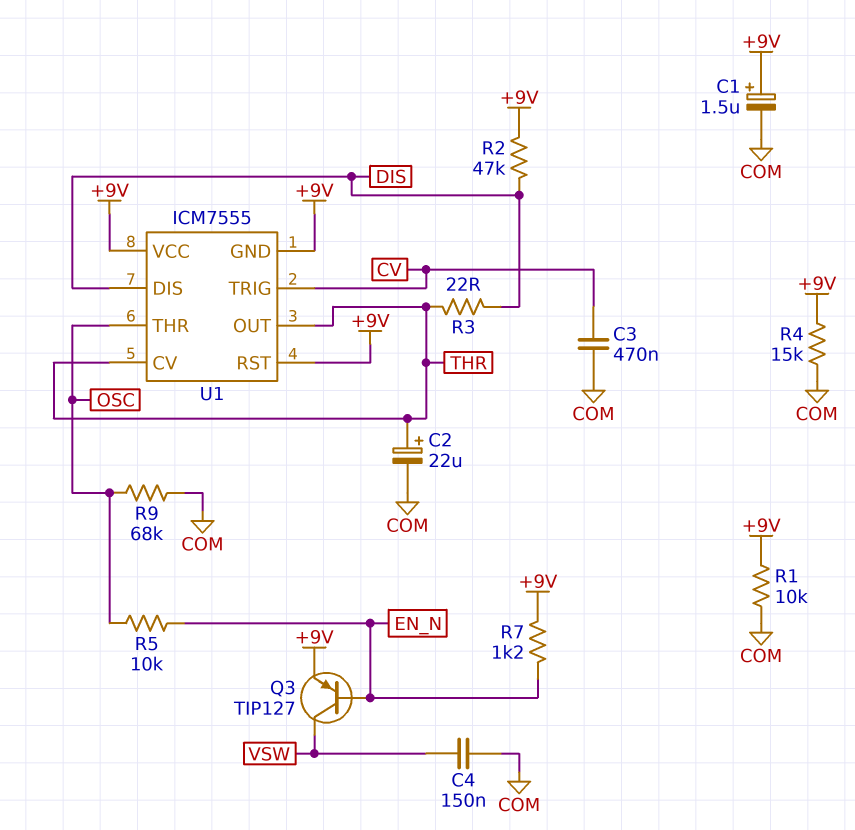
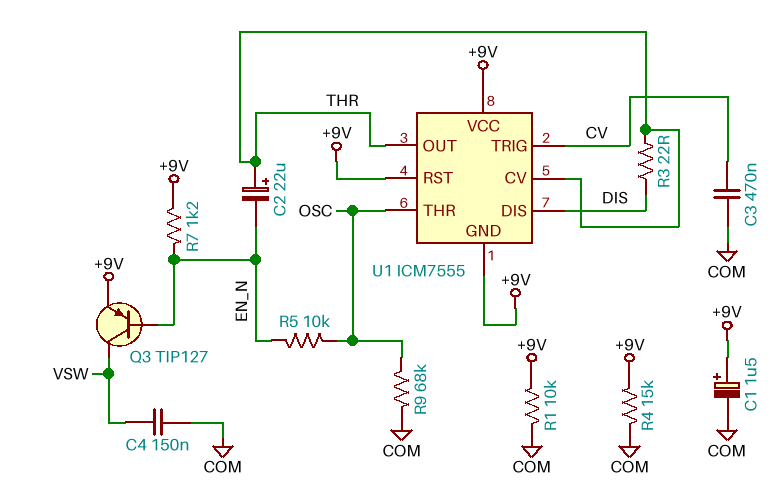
C2: 22uF (plus THR, minus COM) -> 22uF (plus THR, minus EN_N)
R2: 47k (+9V, DIS) -> none

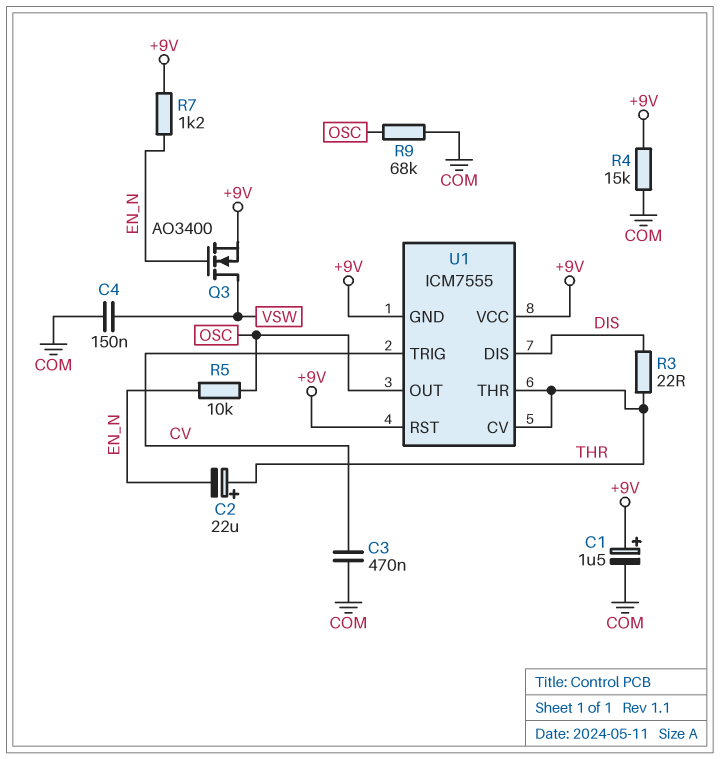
Q3: PNP TIP127 (B EN_N, C VSW, E +9V) -> NMOS AO3400 (G EN_N, D VSW, S +9V)
R1: 10k (+9V, COM) -> none
U1 pin OUT: THR -> OSC
U1 pin THR: OSC -> THR

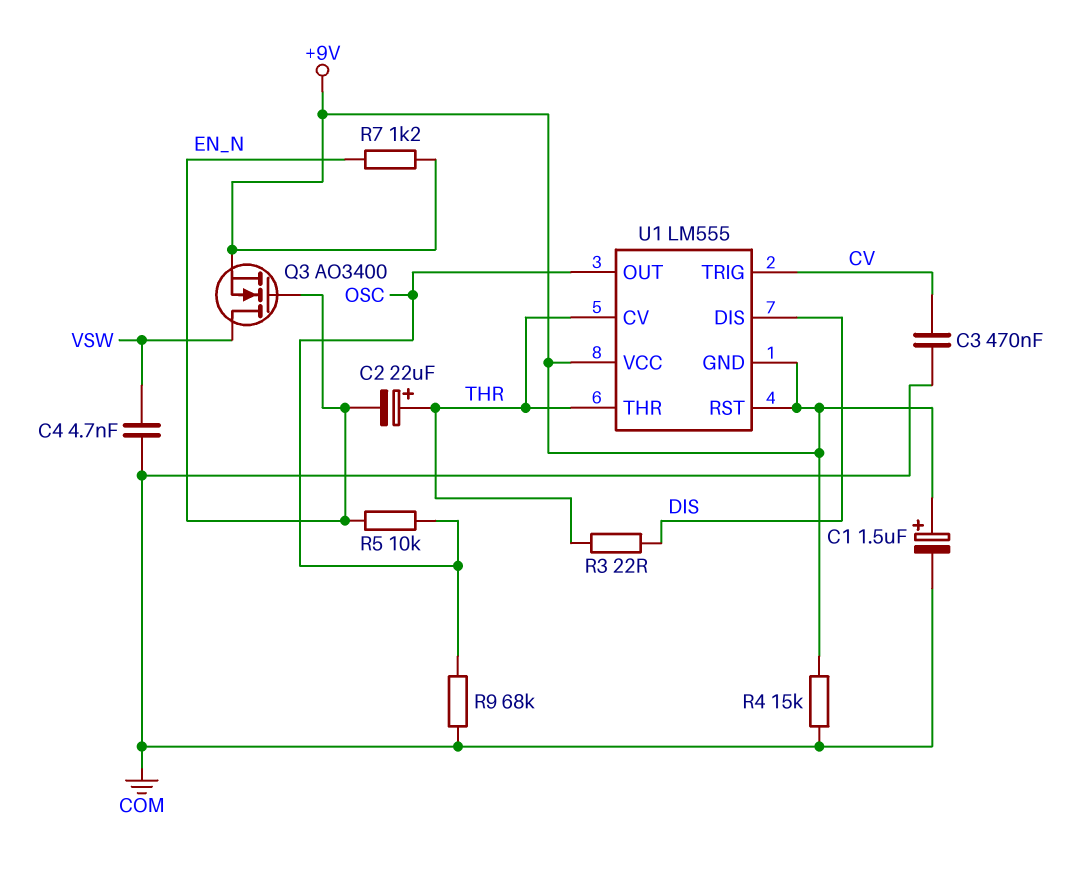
C4: 150nF (COM, VSW) -> 4.7nF (COM, VSW)
U1: ICM7555 -> LM555

